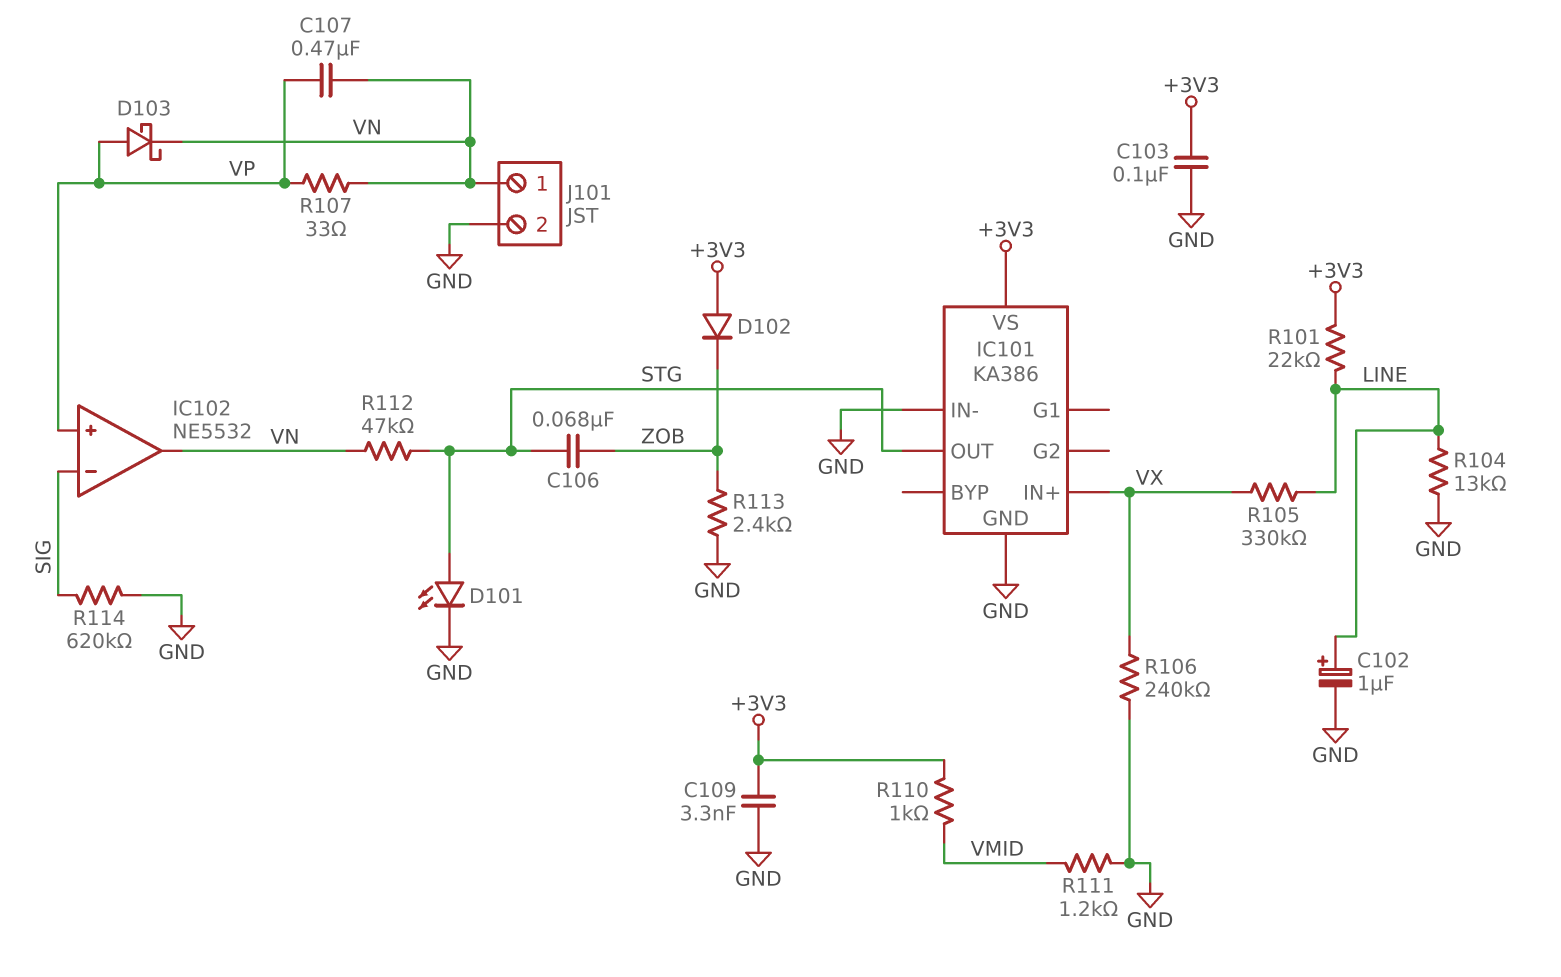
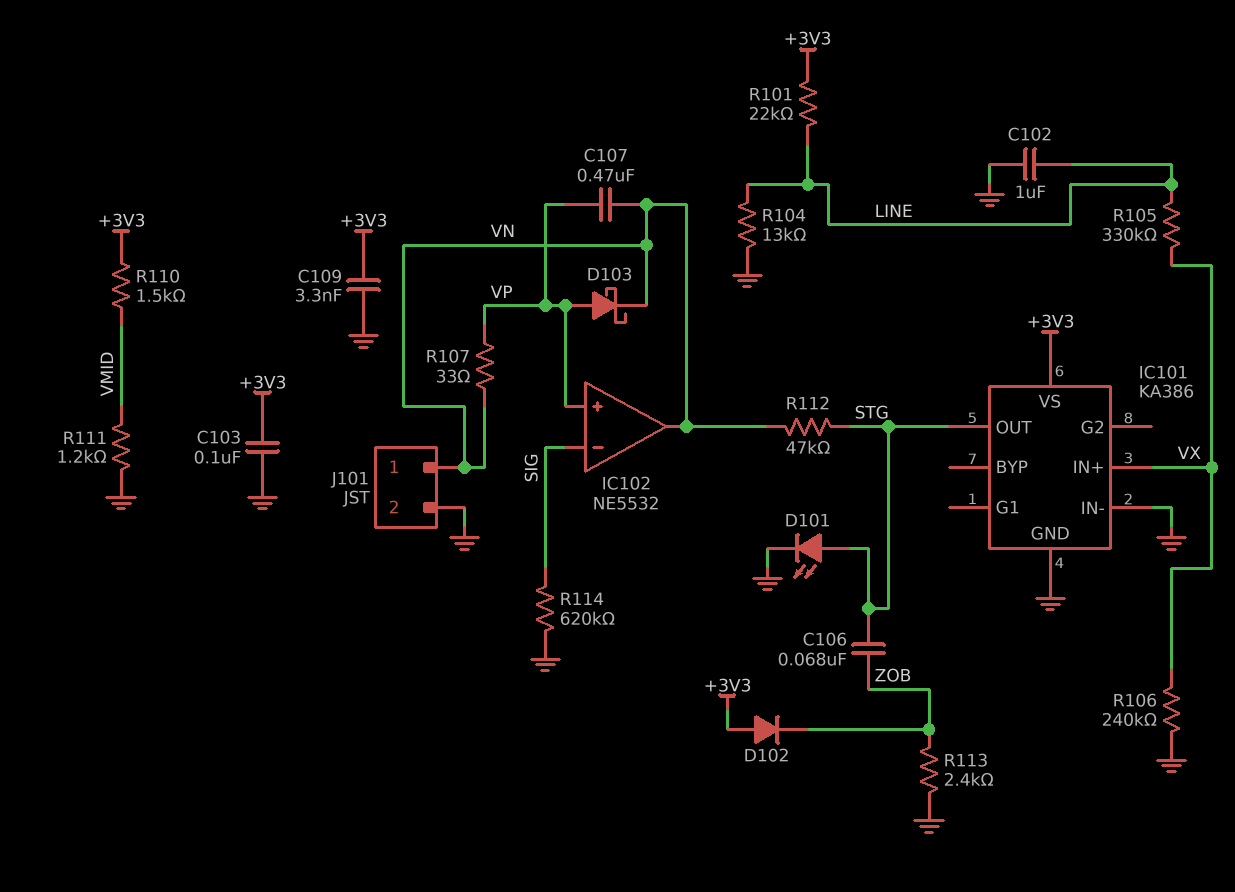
C102: 1uF (plus LINE, minus GND) -> 1uF (GND, LINE)
R110: 1k (+3V3, VMID) -> 1.5k (+3V3, VMID)

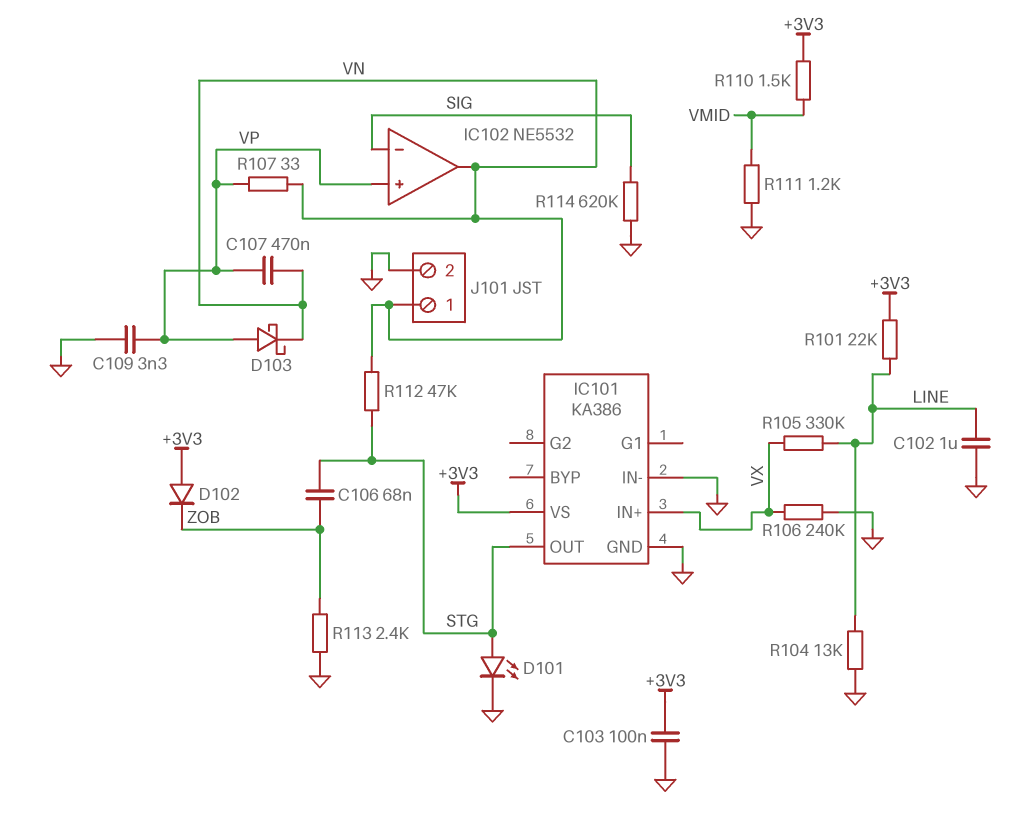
C109: 3.3nF (+3V3, GND) -> 3.3nF (GND, VP)

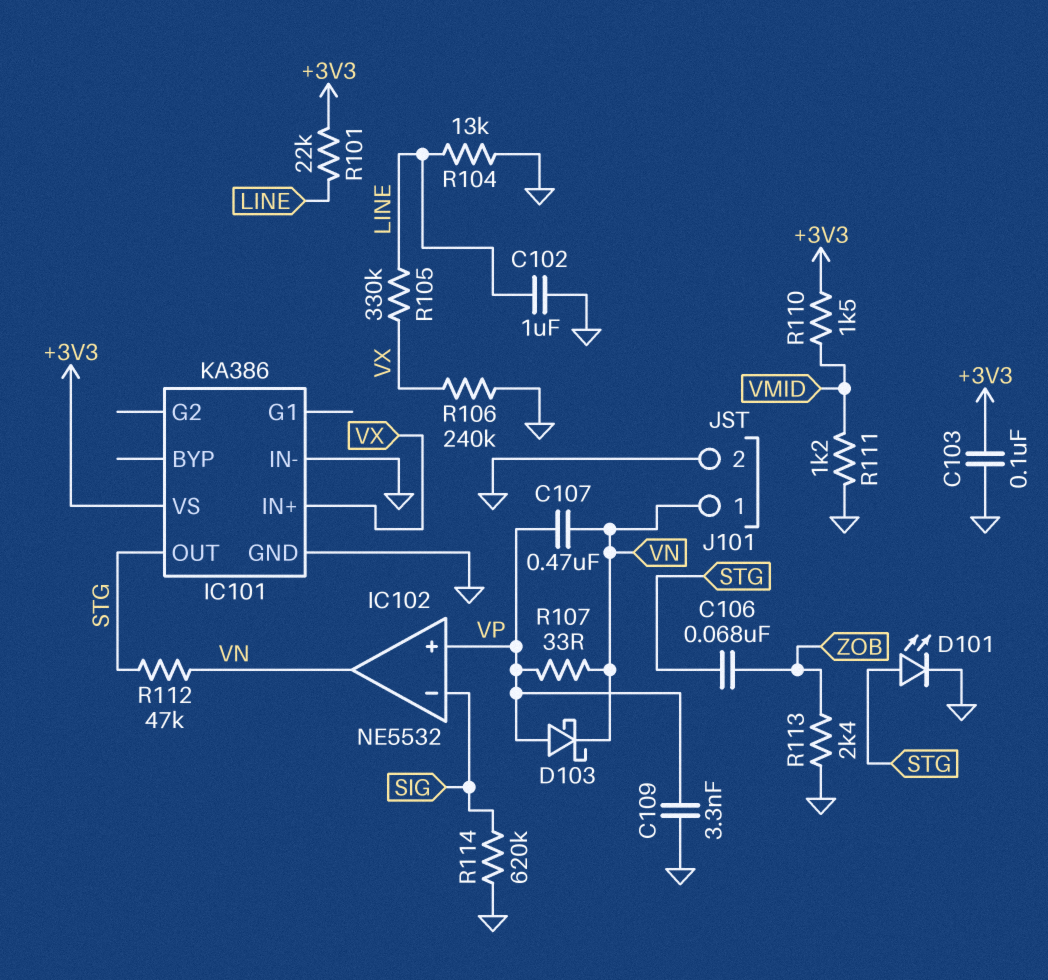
D102: diode (A +3V3, K ZOB) -> none

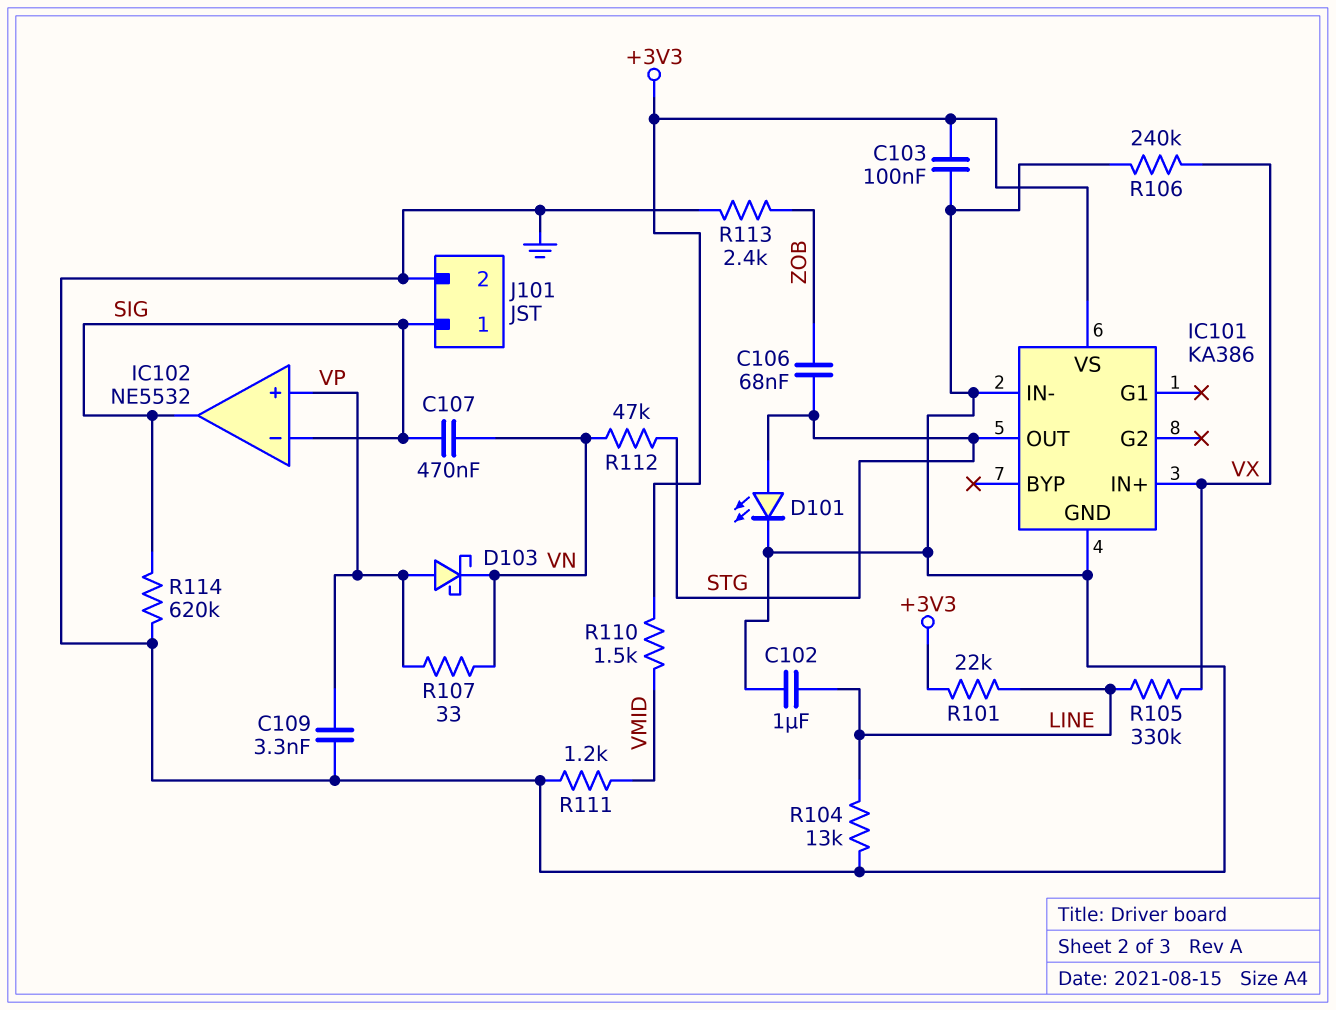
C107: 470nF (VN, VP) -> 470nF (SIG, VN)
IC102 pin out: VN -> SIG
J101 pin 1: VN -> SIG

